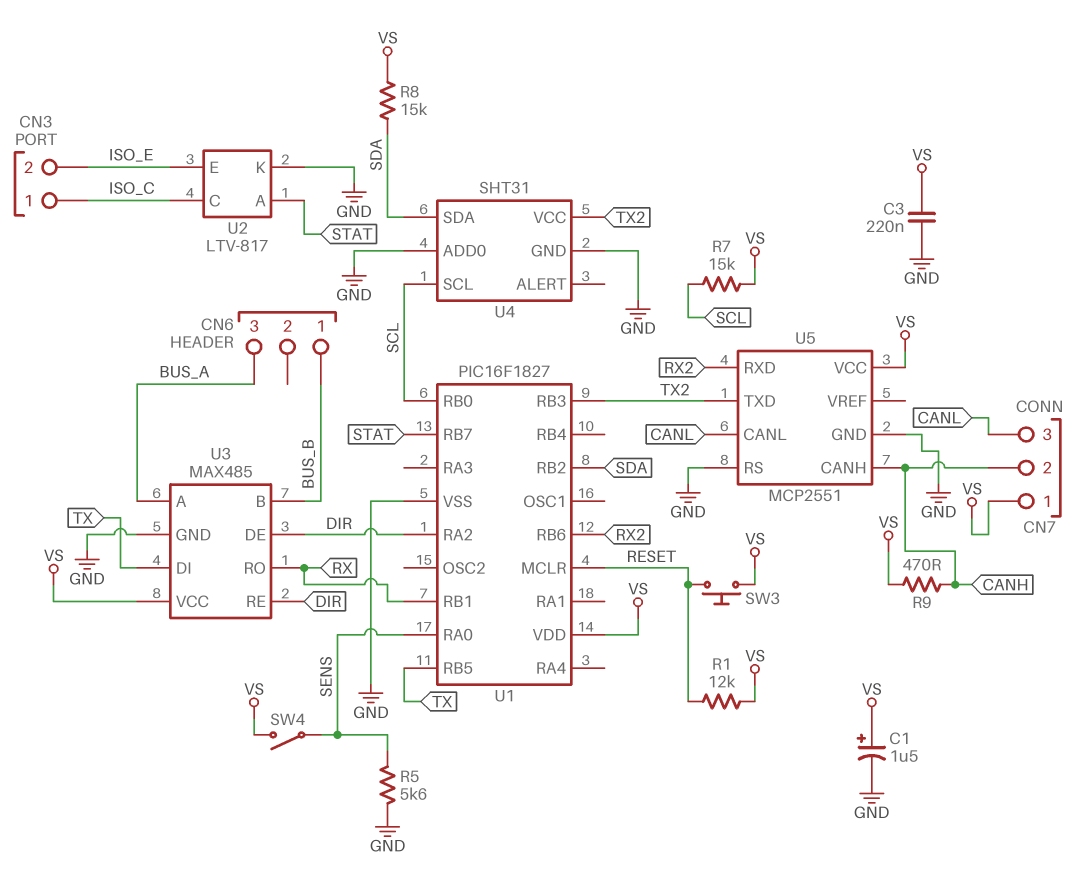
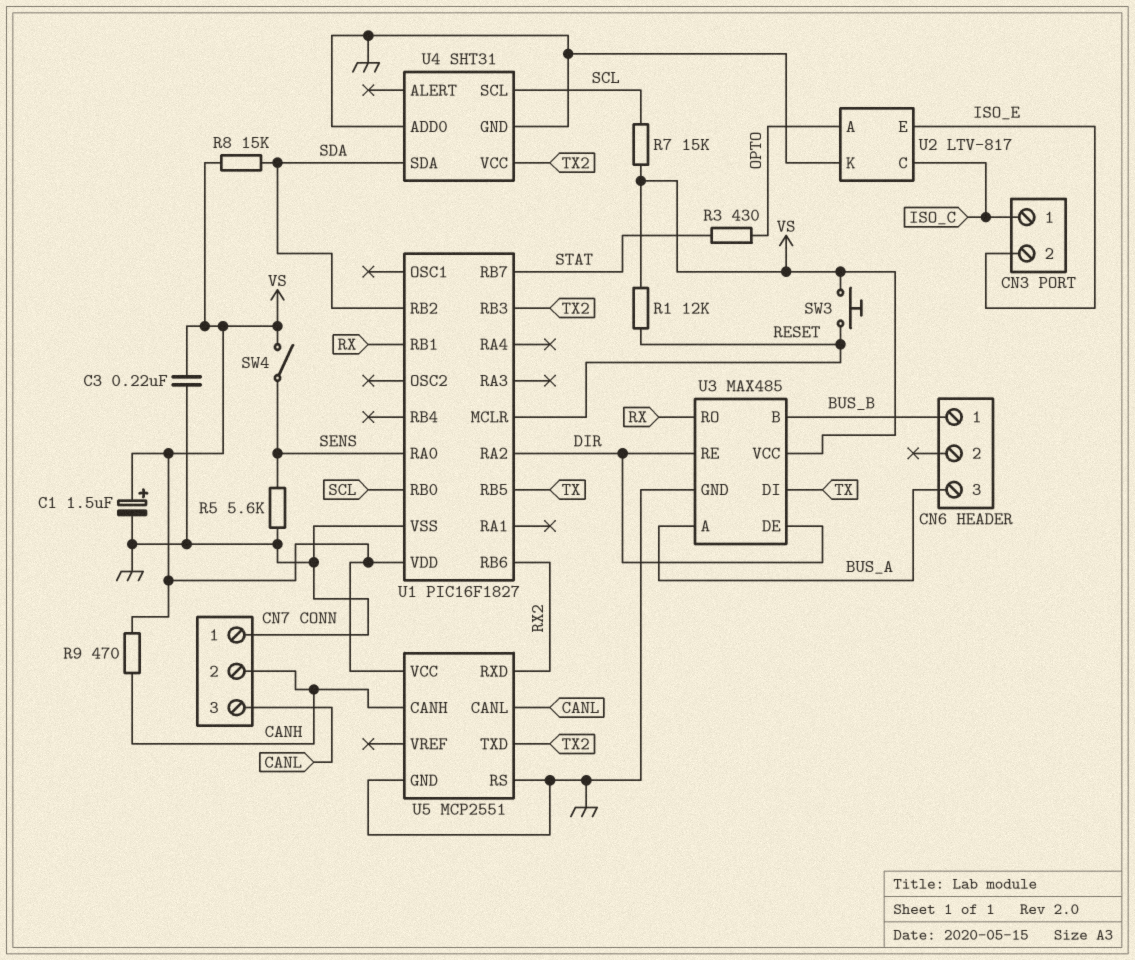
CN7 pin 1: VS -> GND
R3: none -> 430 (OPTO, STAT)
U2 pin A: STAT -> OPTO

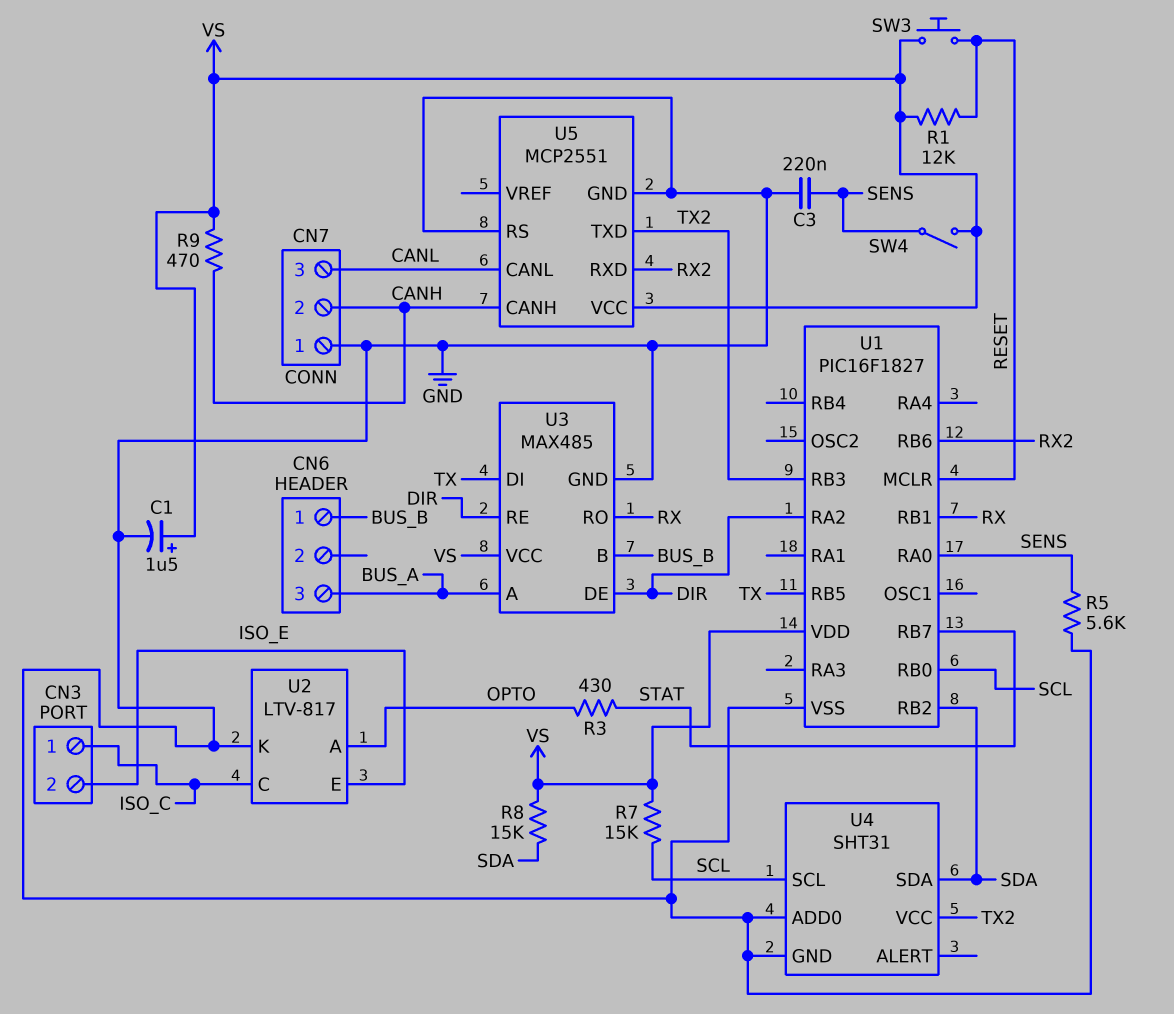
C3: 220nF (GND, VS) -> 220nF (GND, SENS)

